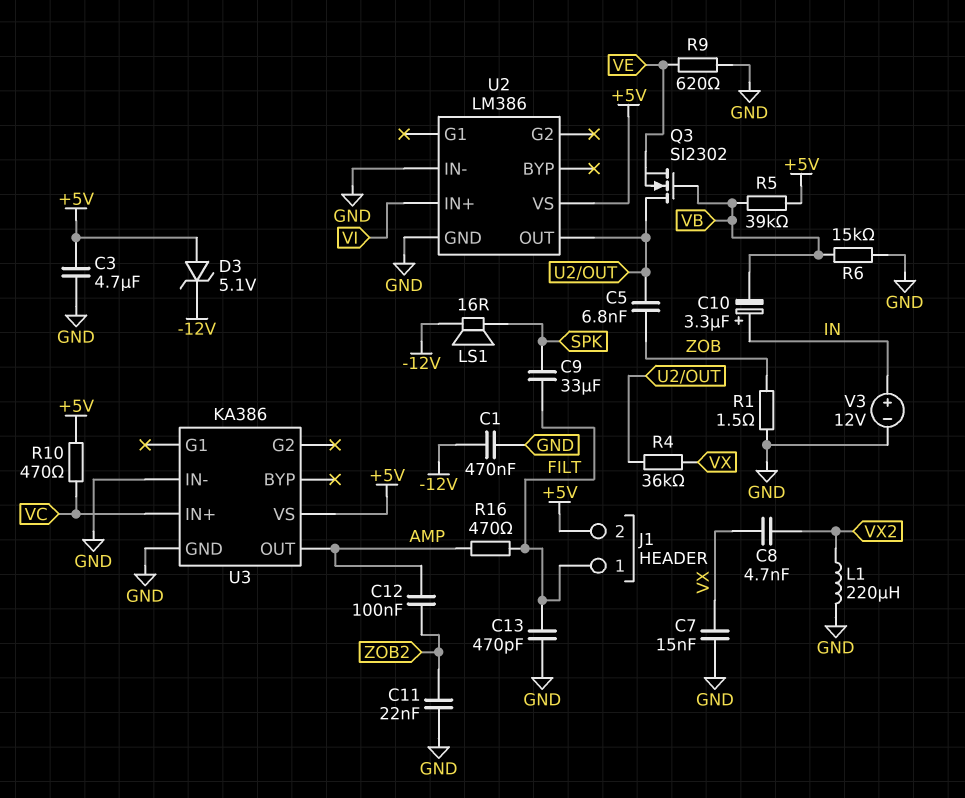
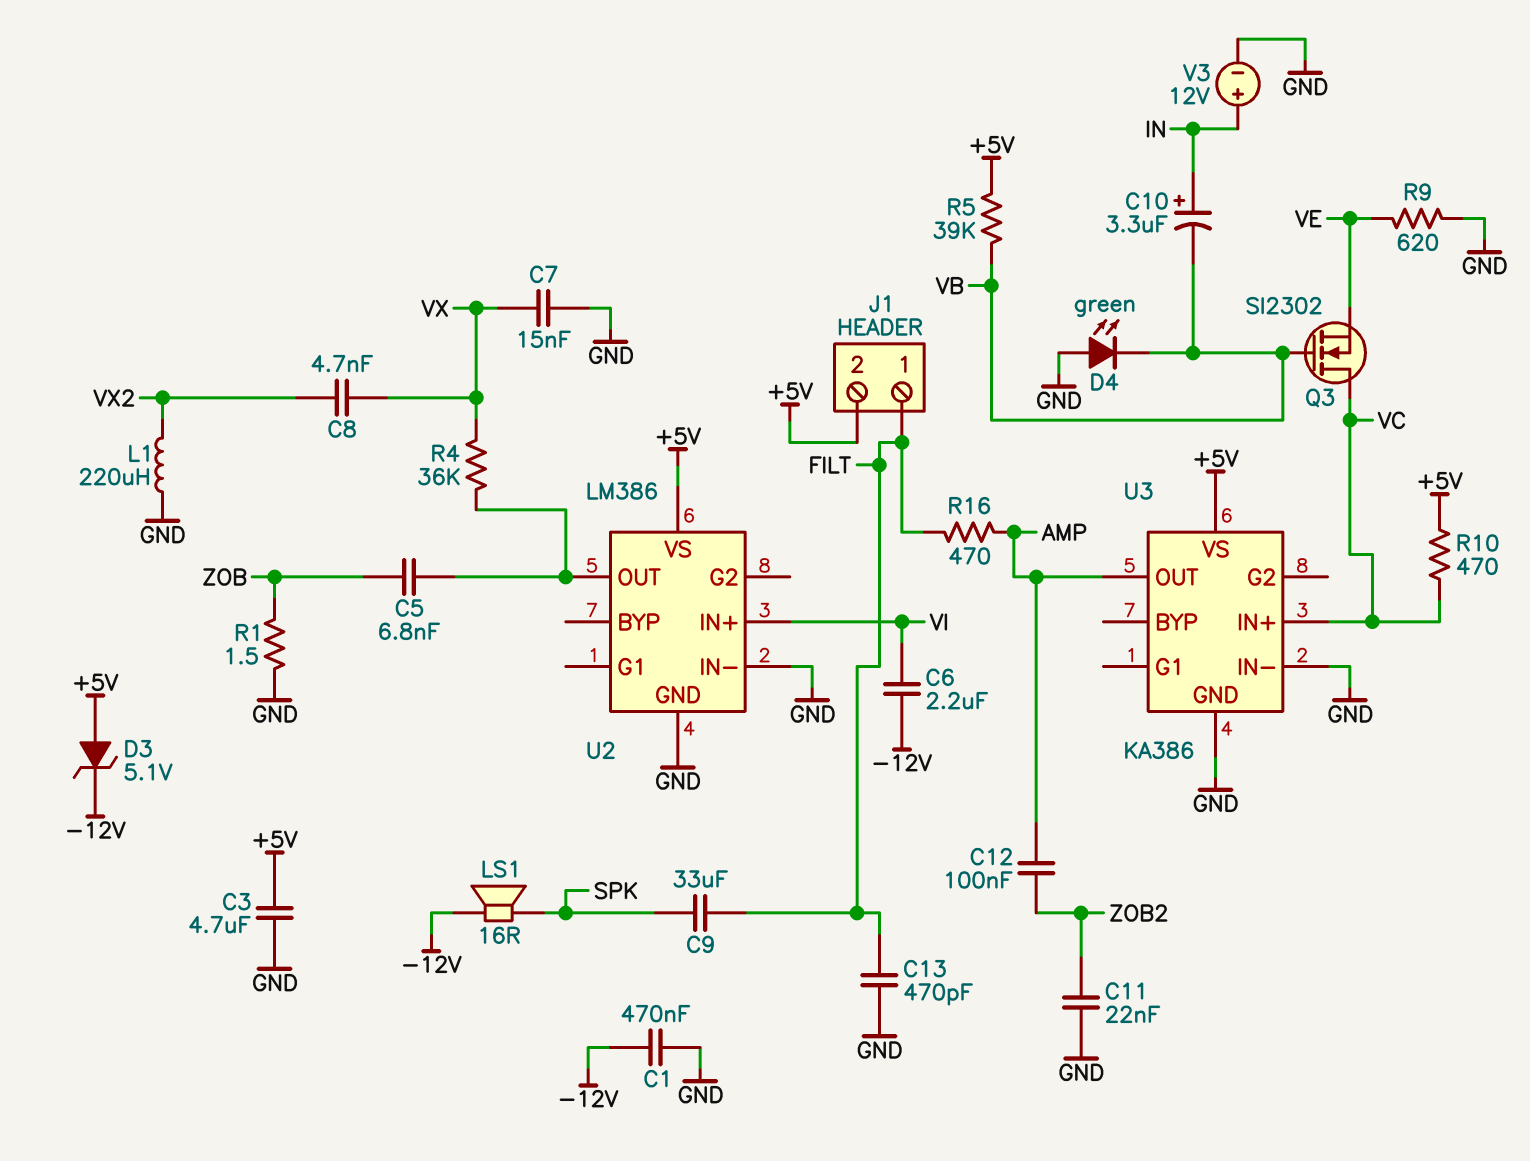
C6: none -> 2.2uF (-12V, VI)
D4: none -> LED green (A GND, K VB)
Q3: NMOS SI2302 (G VB, D U2/OUT, S VE) -> NMOS SI2302 (G VB, D VC, S VE)
R6: 15k (GND, VB) -> none

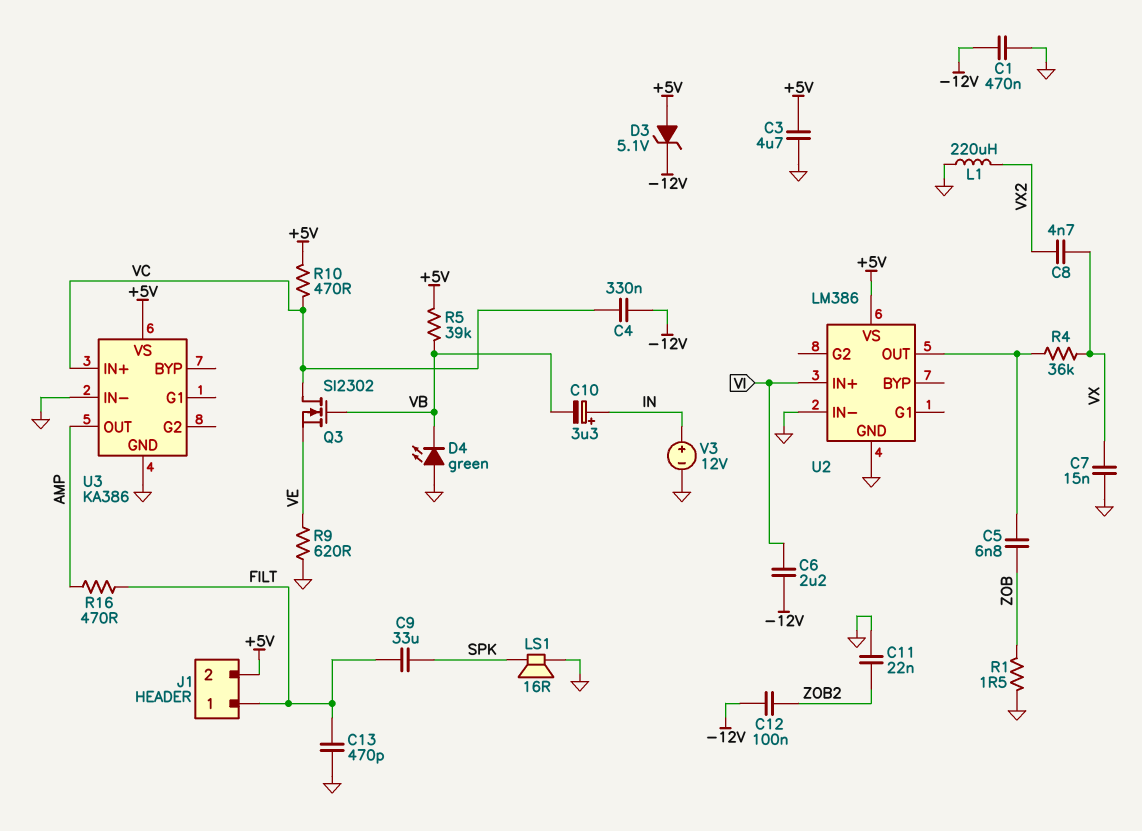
C4: none -> 330nF (-12V, VC)
C12: 100nF (AMP, ZOB2) -> 100nF (-12V, ZOB2)
LS1: speaker 16R (-12V, SPK) -> speaker 16R (GND, SPK)

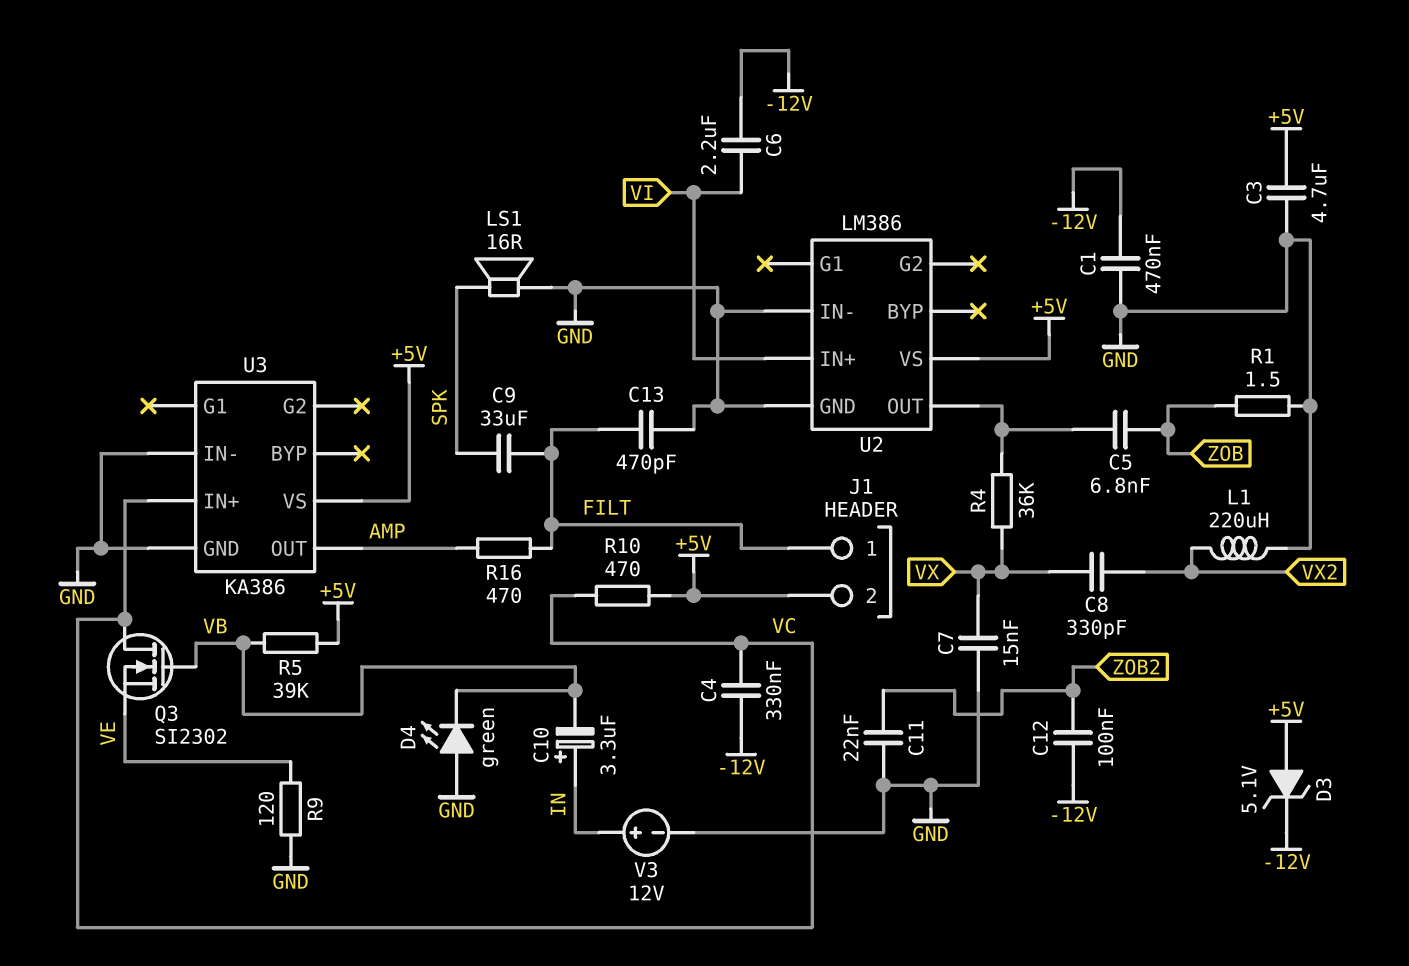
C8: 4.7nF (VX, VX2) -> 330pF (VX, VX2)
R9: 620 (GND, VE) -> 120 (GND, VE)

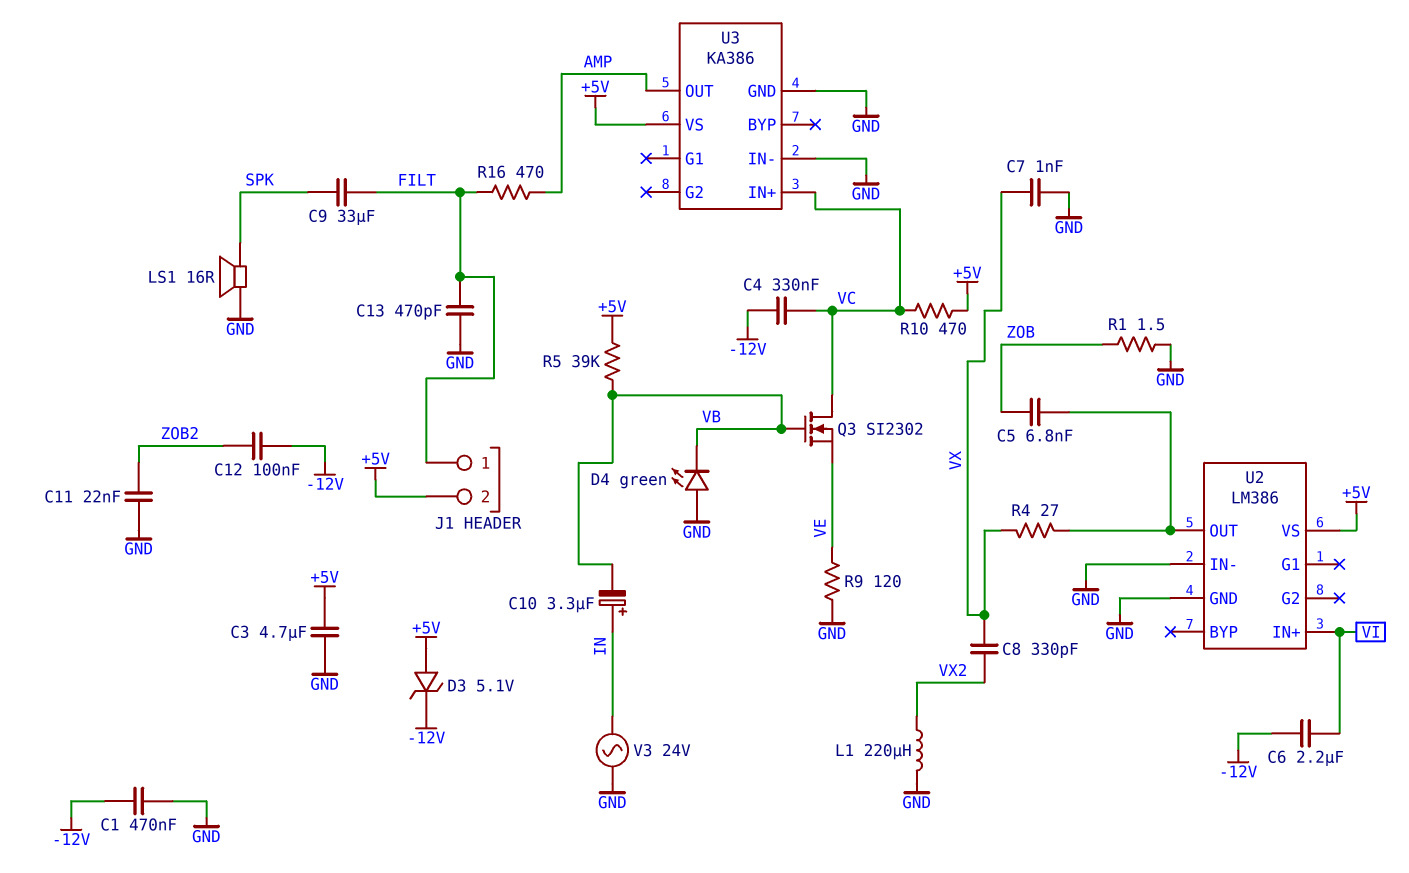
C7: 15nF (GND, VX) -> 1nF (GND, VX)
R4: 36k (U2/OUT, VX) -> 27 (U2/OUT, VX)
V3: 12V (plus IN, minus GND) -> AC 24V (GND, IN)

